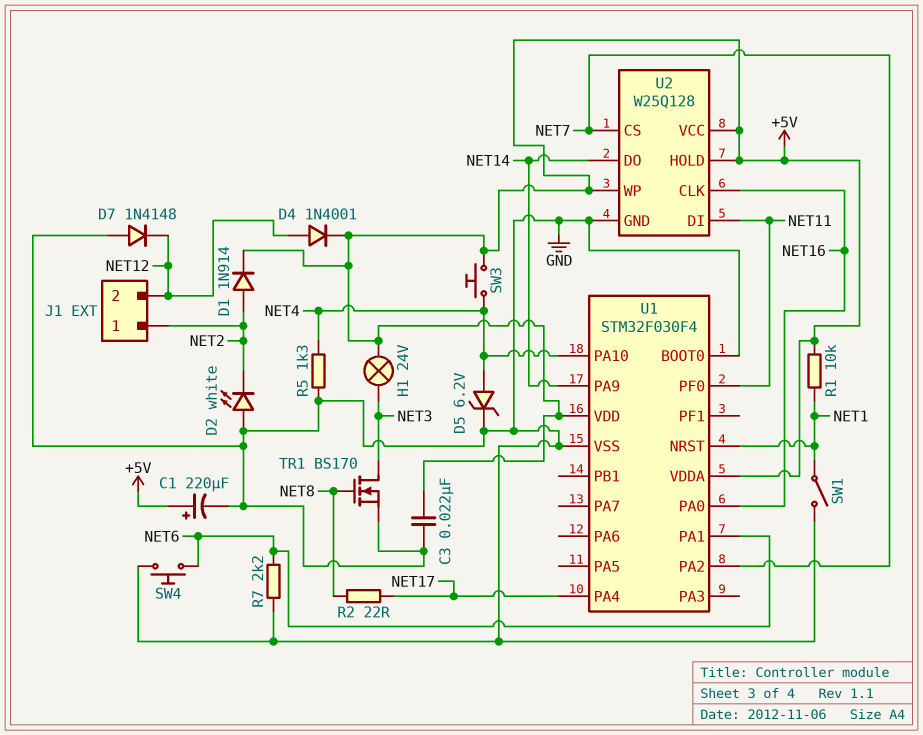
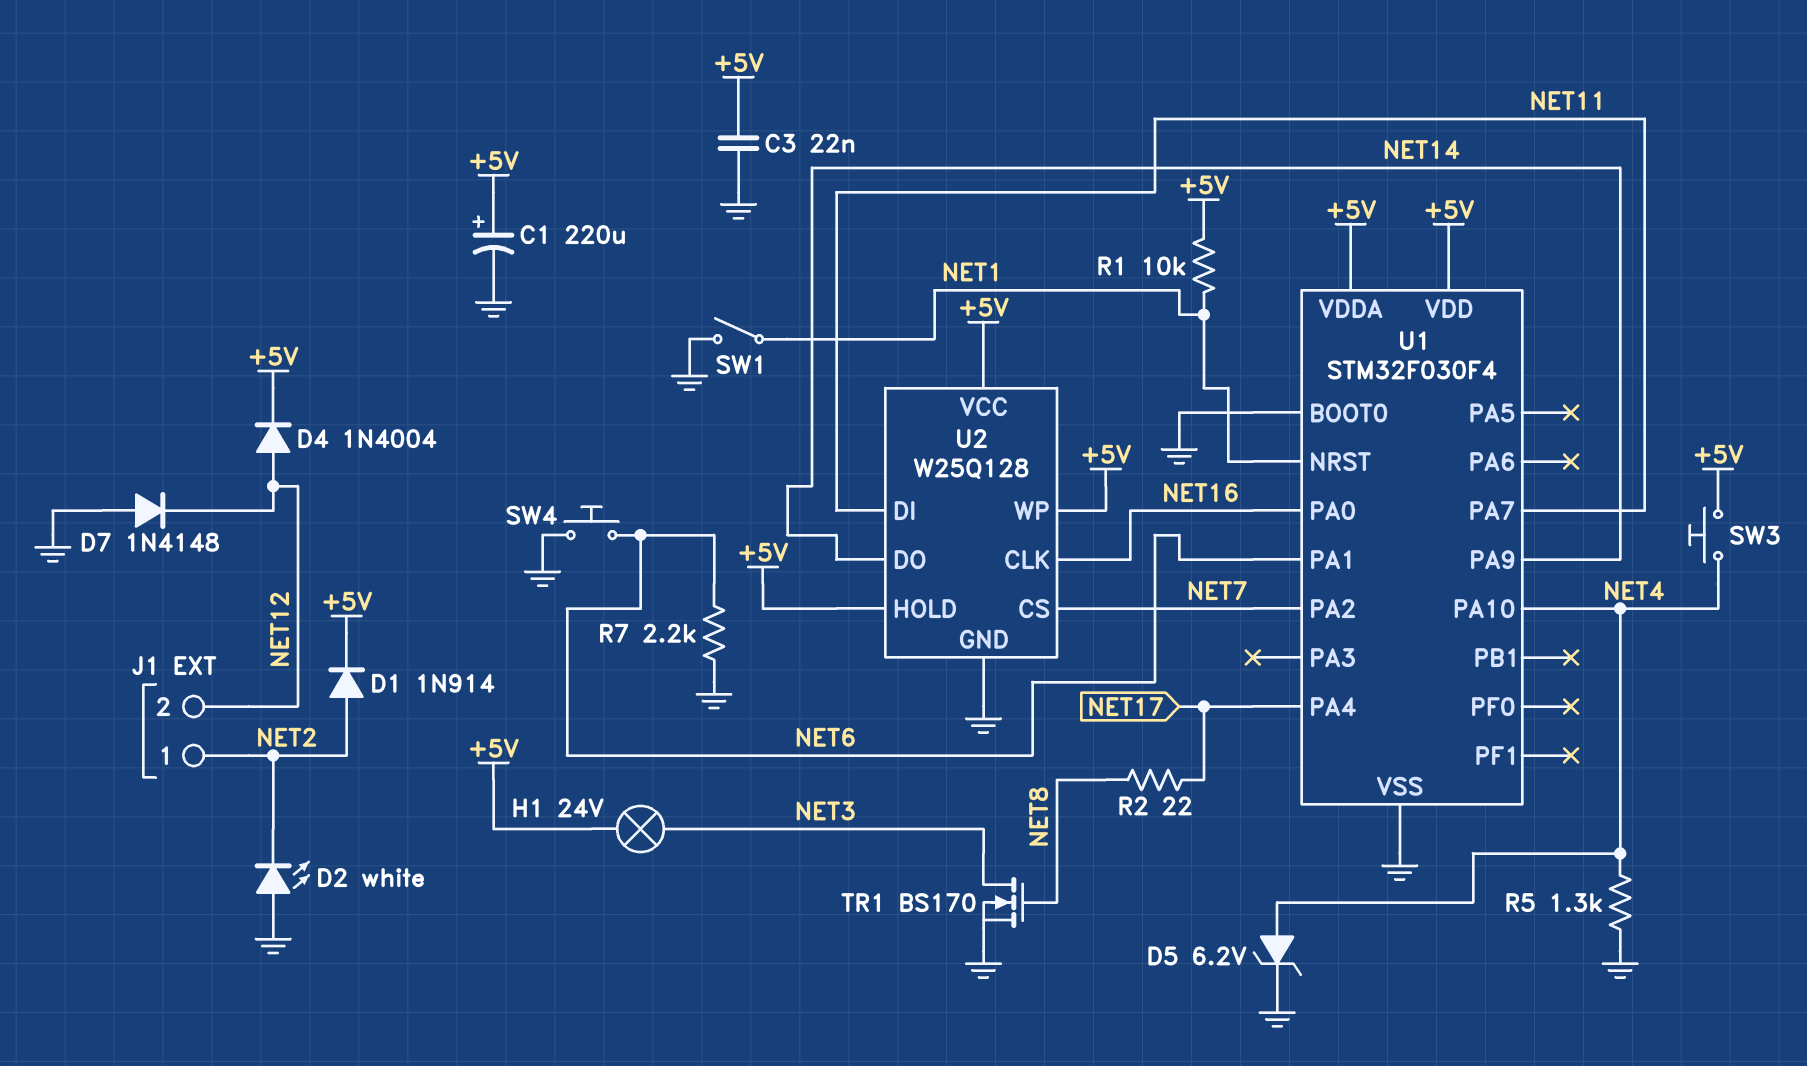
D4: diode 1N4001 (A NET12, K +5V) -> diode 1N4004 (A NET12, K +5V)
U1 pin PA7: none -> NET11
U1 pin PF0: NET11 -> none

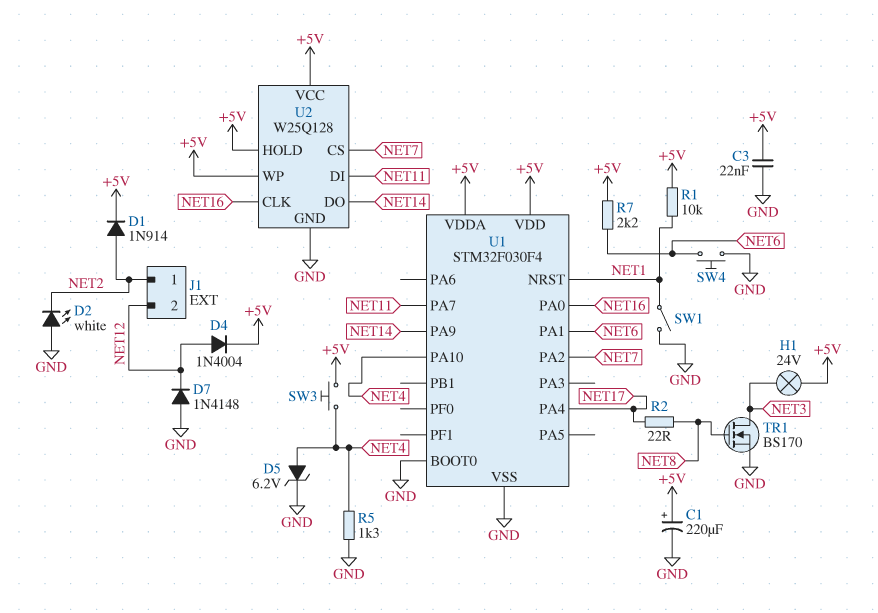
R7: 2.2k (GND, NET6) -> 2.2k (+5V, NET6)

